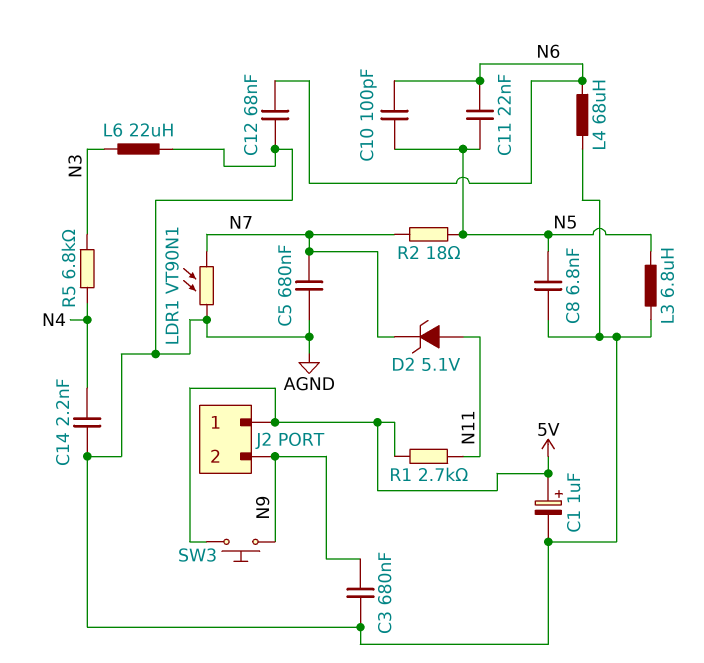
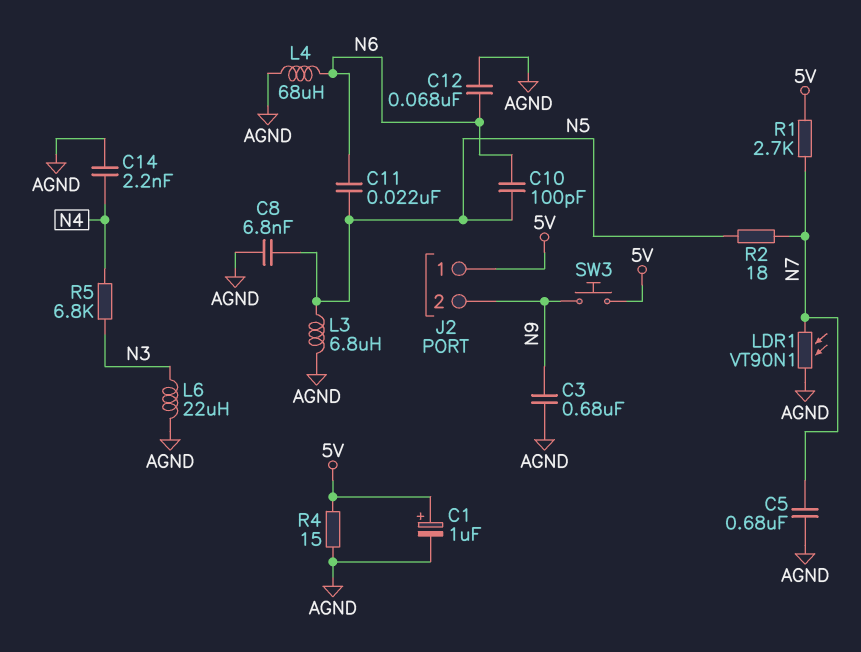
D2: zener 5.1V (A N11, K N7) -> none
R1: 2.7k (5V, N11) -> 2.7k (5V, N7)
R4: none -> 15 (5V, AGND)

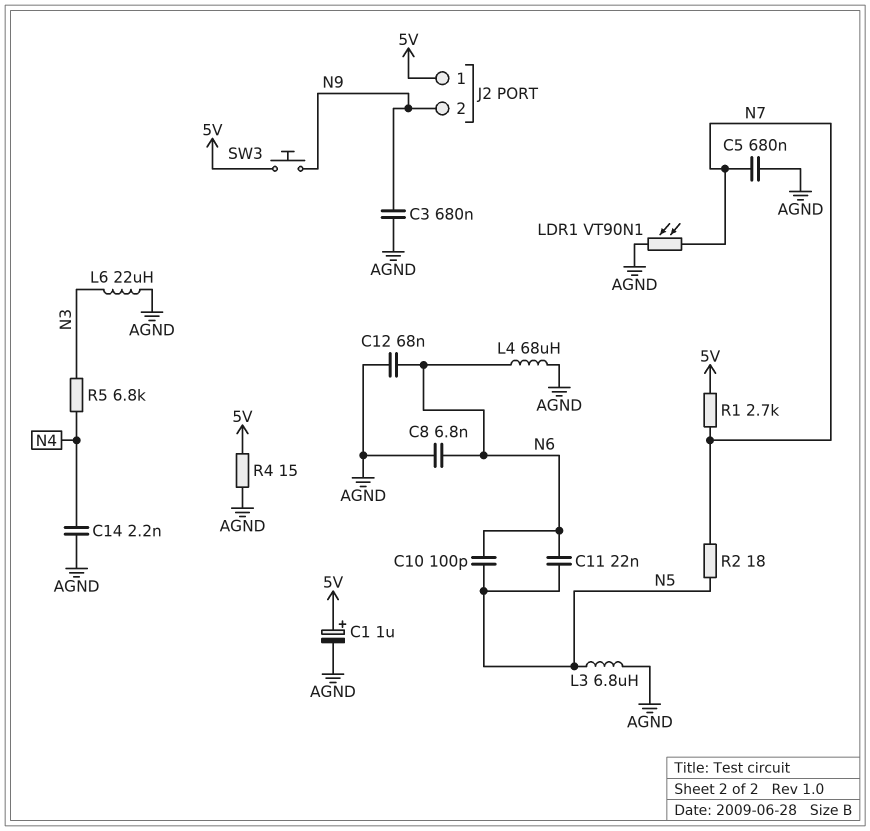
C8: 6.8nF (AGND, N5) -> 6.8nF (AGND, N6)

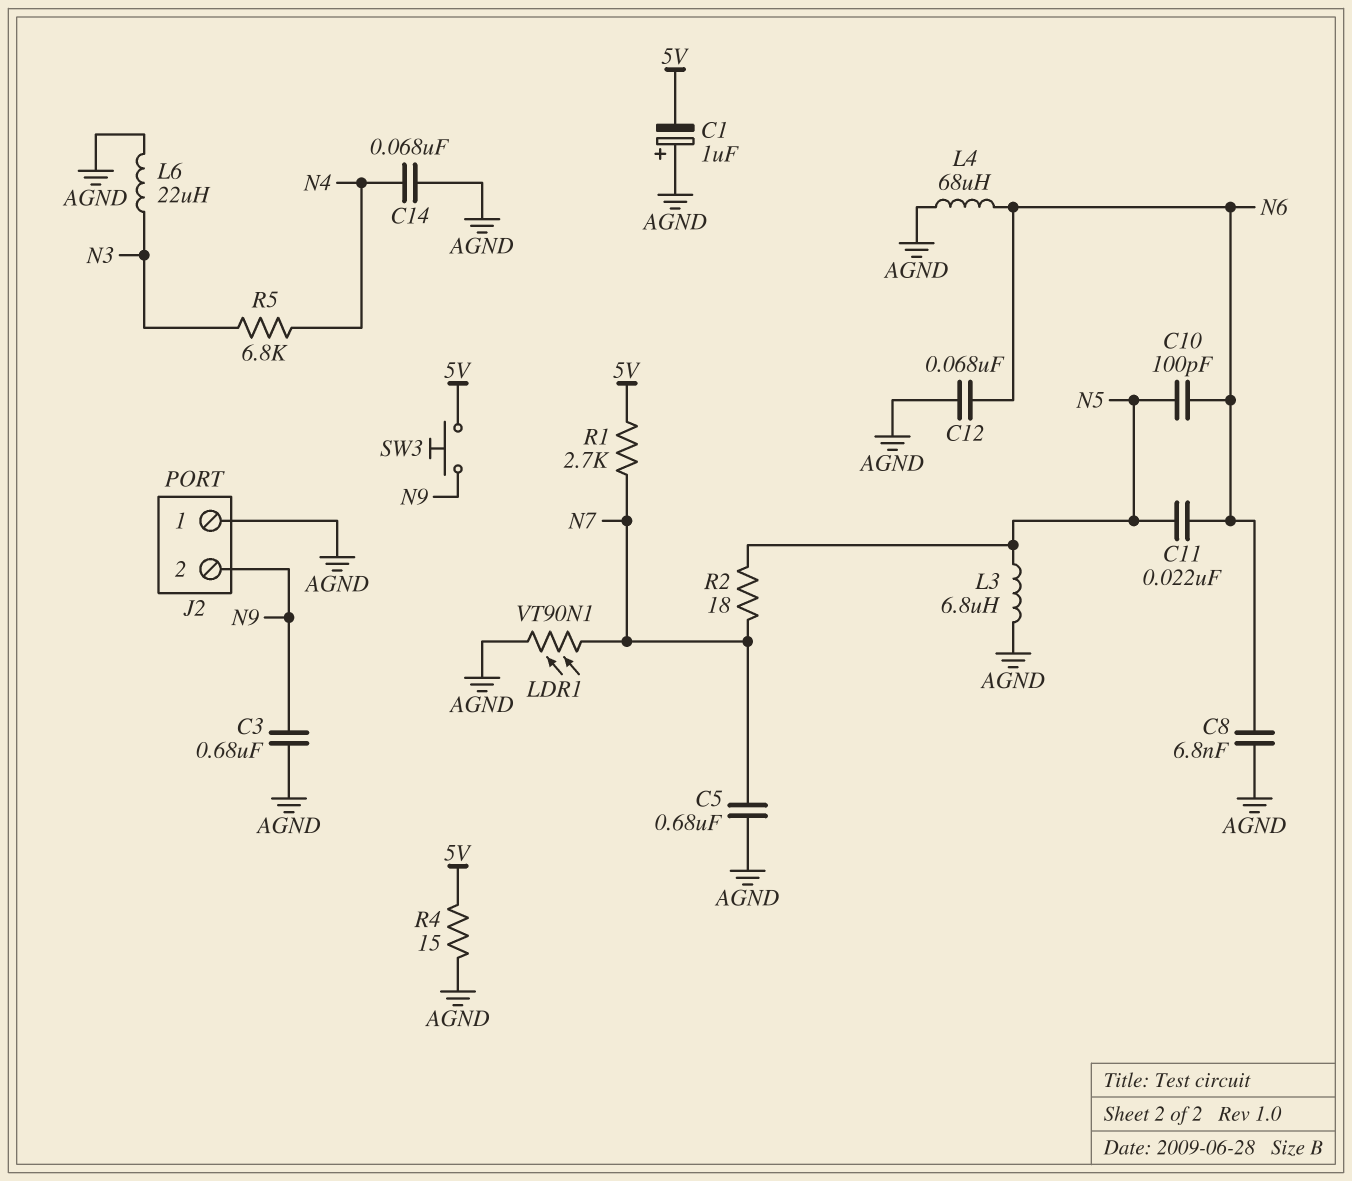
C1: 1uF (plus 5V, minus AGND) -> 1uF (plus AGND, minus 5V)
C14: 2.2nF (AGND, N4) -> 68nF (AGND, N4)
J2 pin 1: 5V -> AGND

